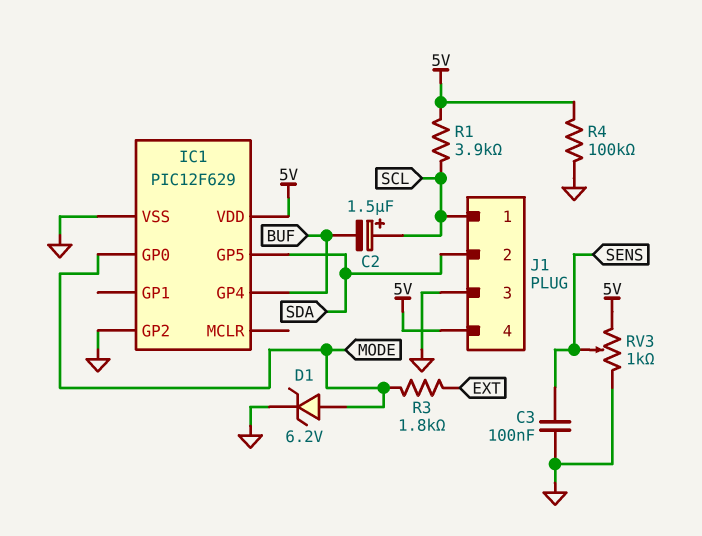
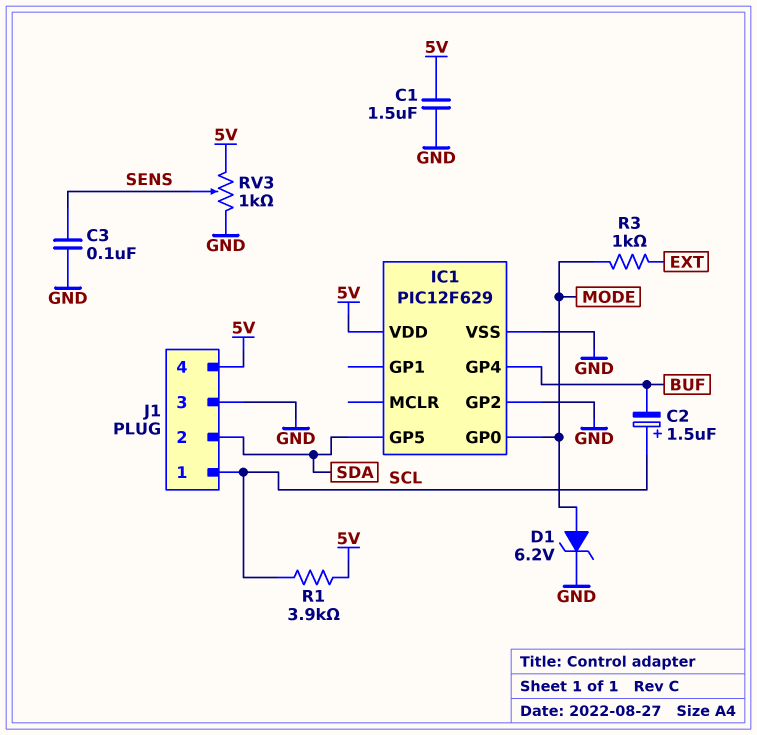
C1: none -> 1.5uF (5V, GND)
R3: 1.8k (EXT, MODE) -> 1k (EXT, MODE)
R4: 100k (5V, GND) -> none

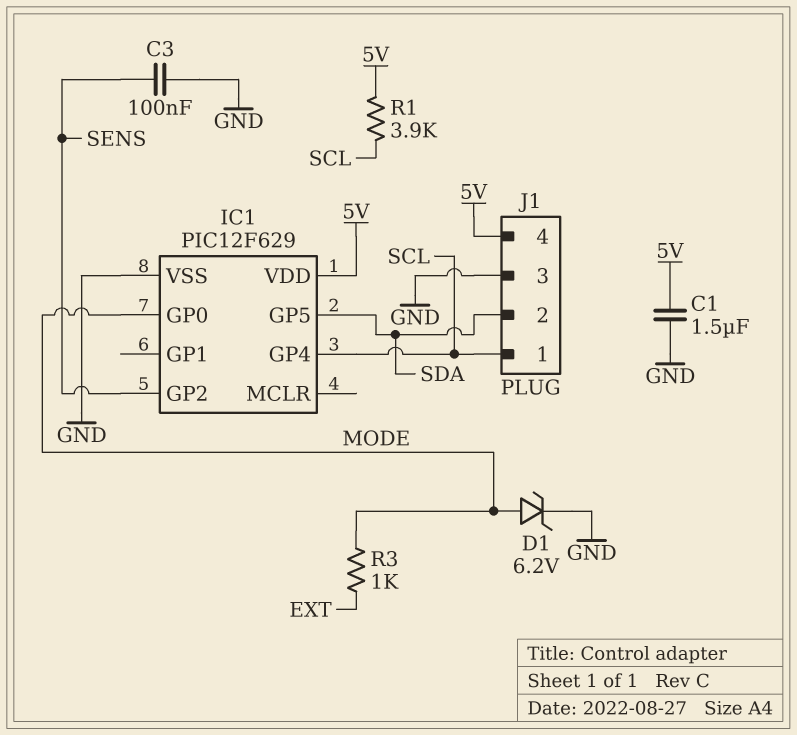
C2: 1.5uF (plus SCL, minus BUF) -> none
IC1 pin GP2: GND -> SENS
IC1 pin GP4: BUF -> SCL
RV3: 1k (5V, GND, wiper SENS) -> none

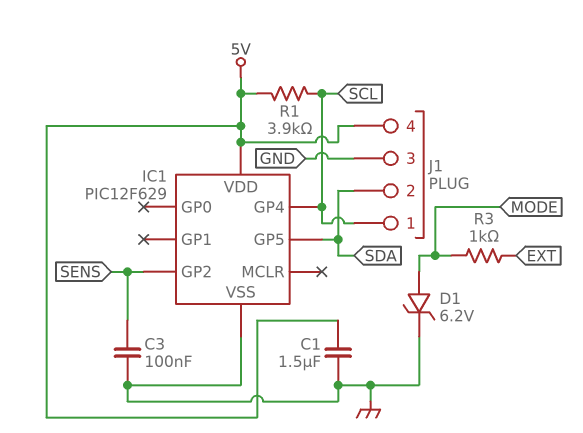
IC1 pin GP0: MODE -> none

